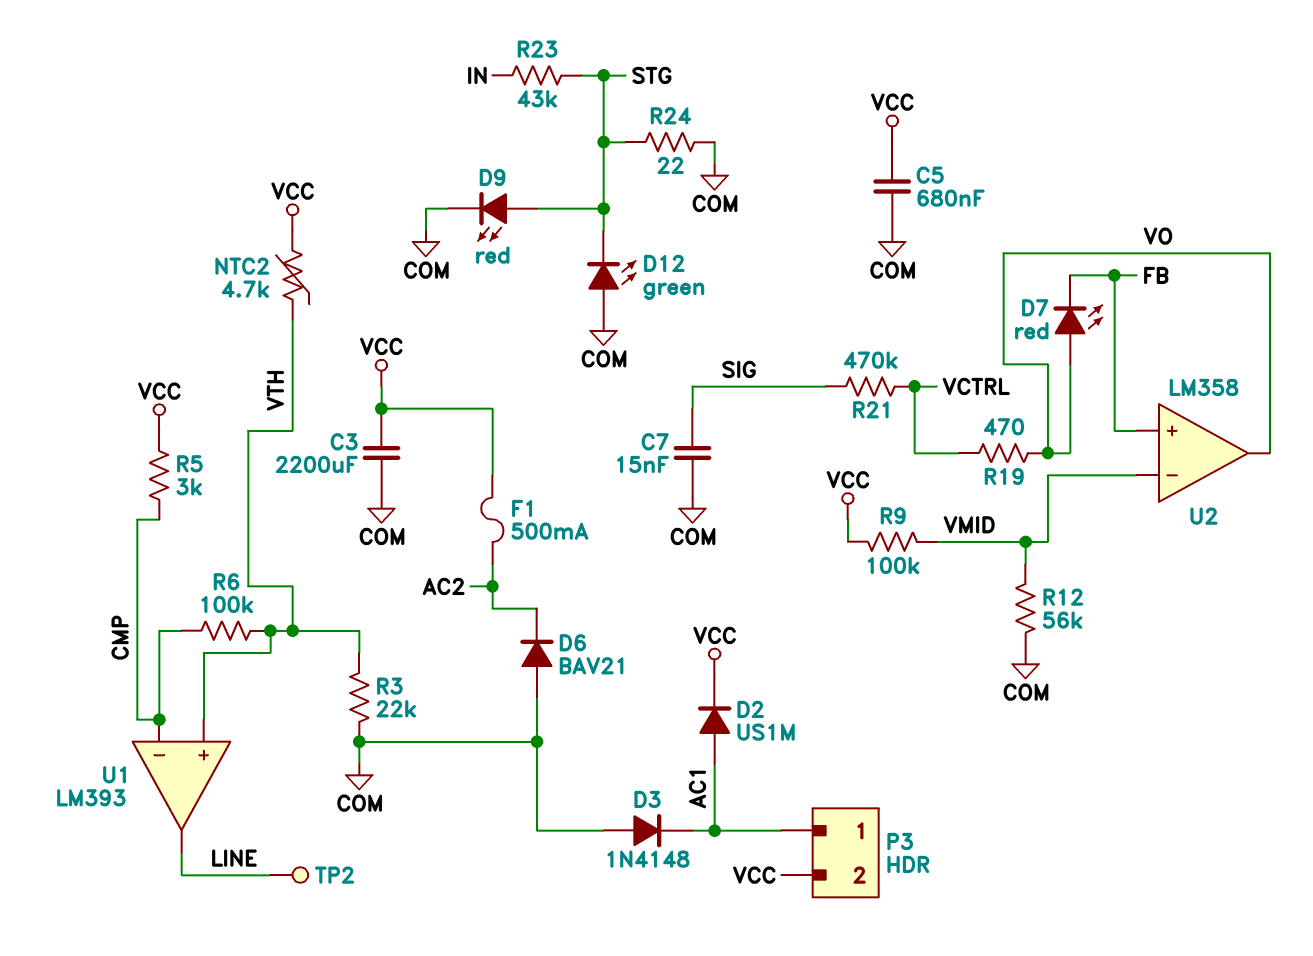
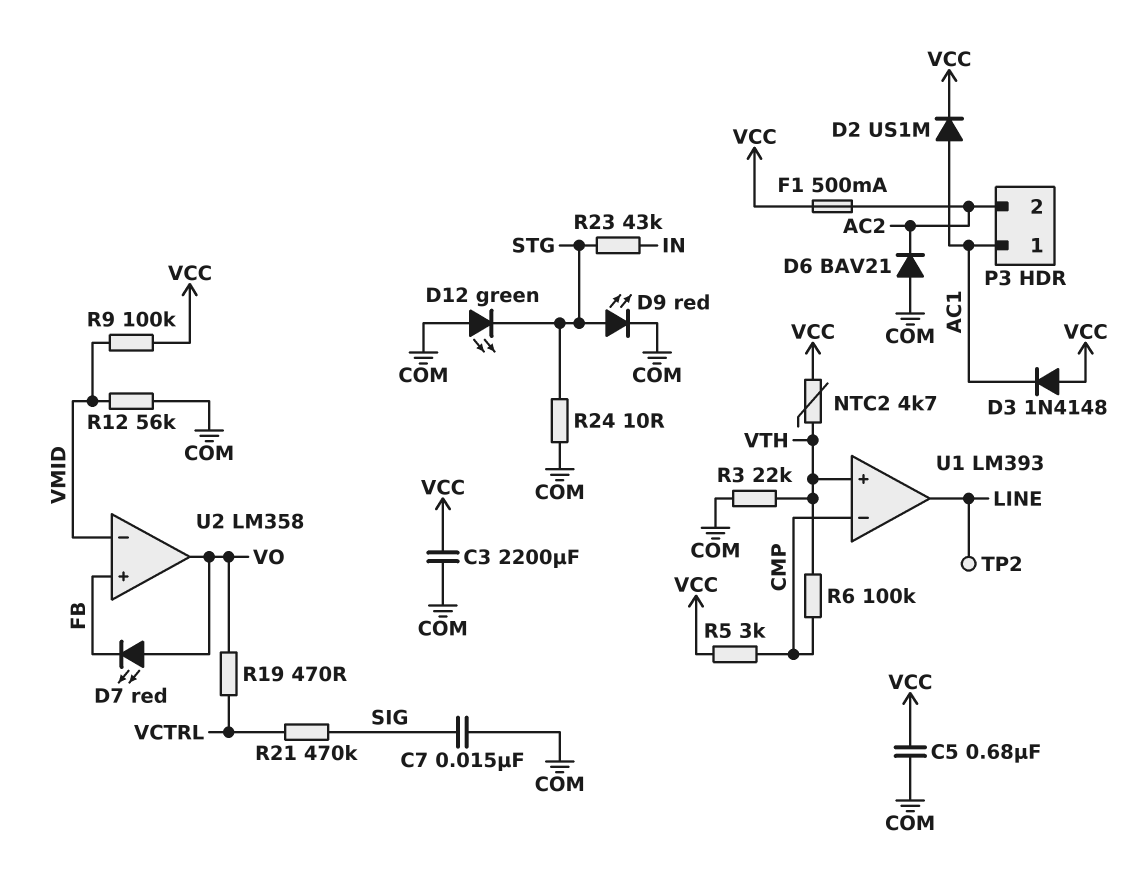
D3: diode 1N4148 (A COM, K AC1) -> diode 1N4148 (A VCC, K AC1)
P3 pin 2: VCC -> AC2
R24: 22 (COM, STG) -> 10 (COM, STG)

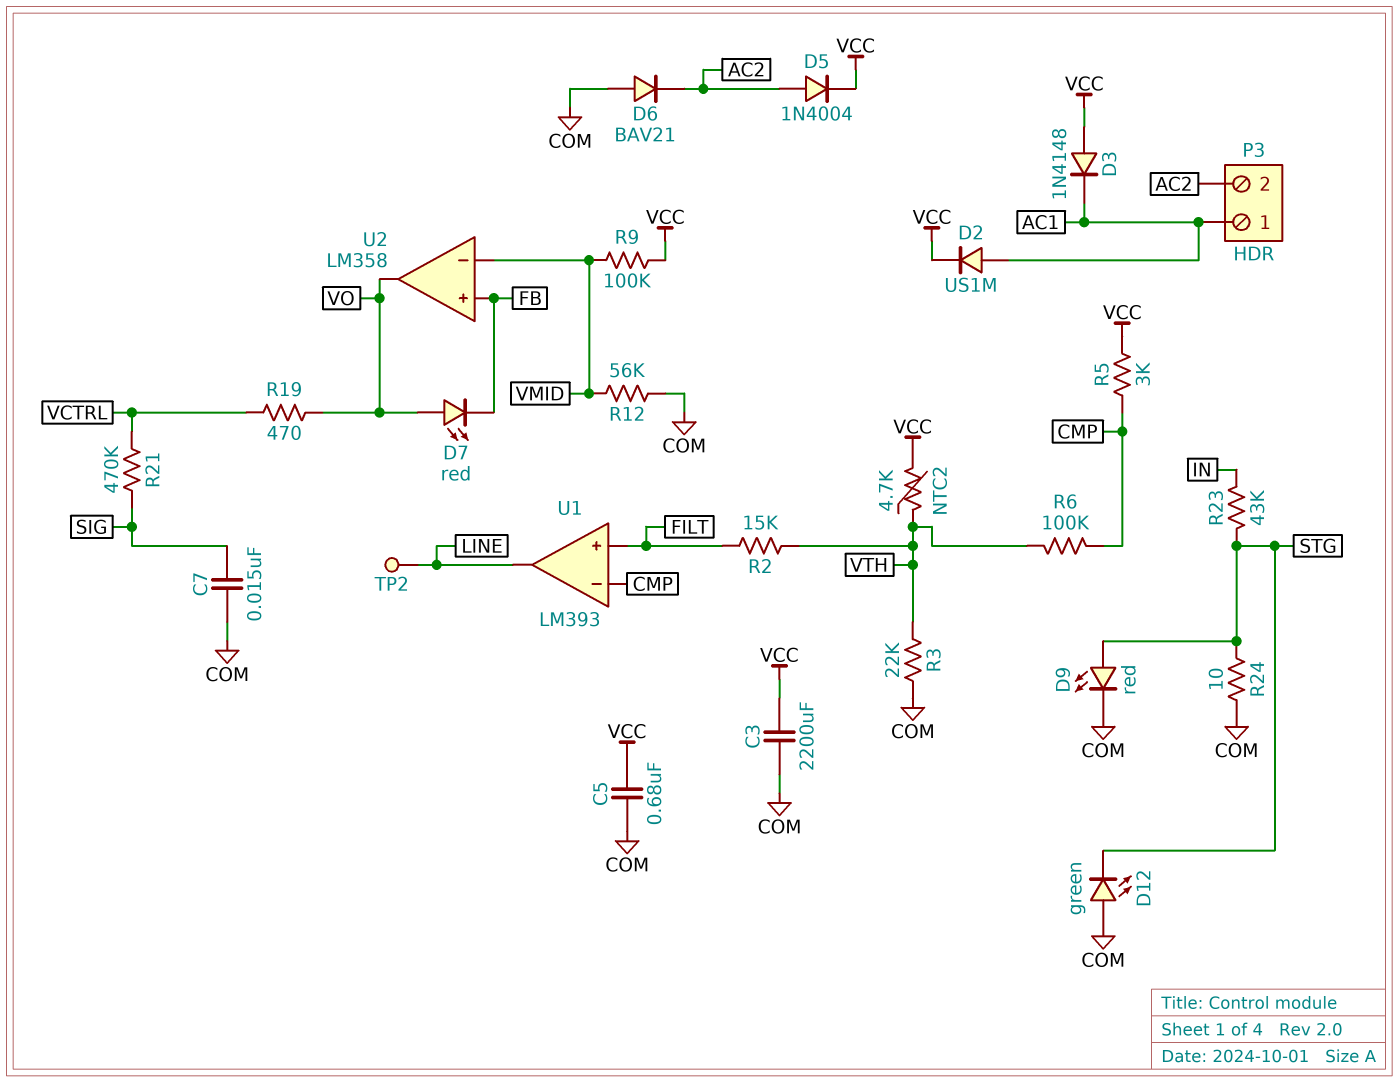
D5: none -> diode 1N4004 (A AC2, K VCC)
F1: 500mA (AC2, VCC) -> none
R2: none -> 15k (FILT, VTH)
U1 pin in+: VTH -> FILT

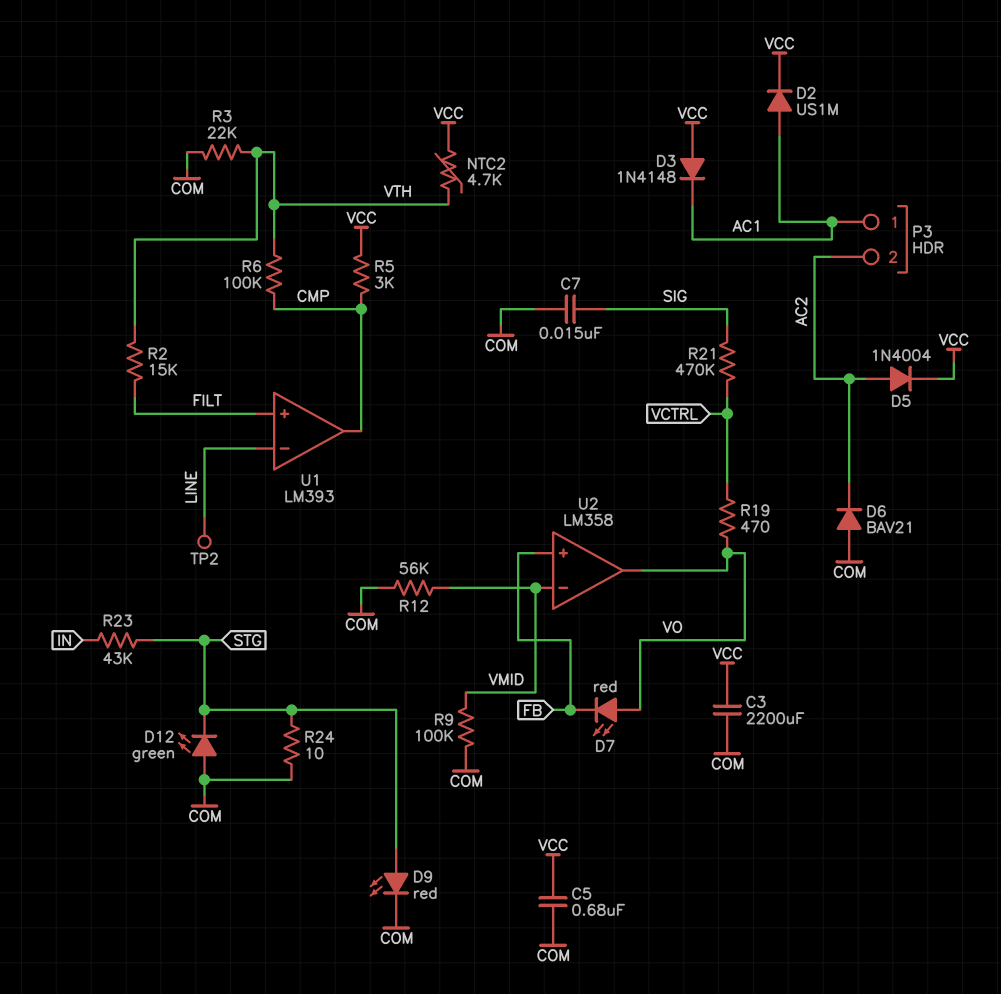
R9: 100k (VCC, VMID) -> 100k (COM, VMID)
U1 pin in-: CMP -> LINE
U1 pin out: LINE -> CMP

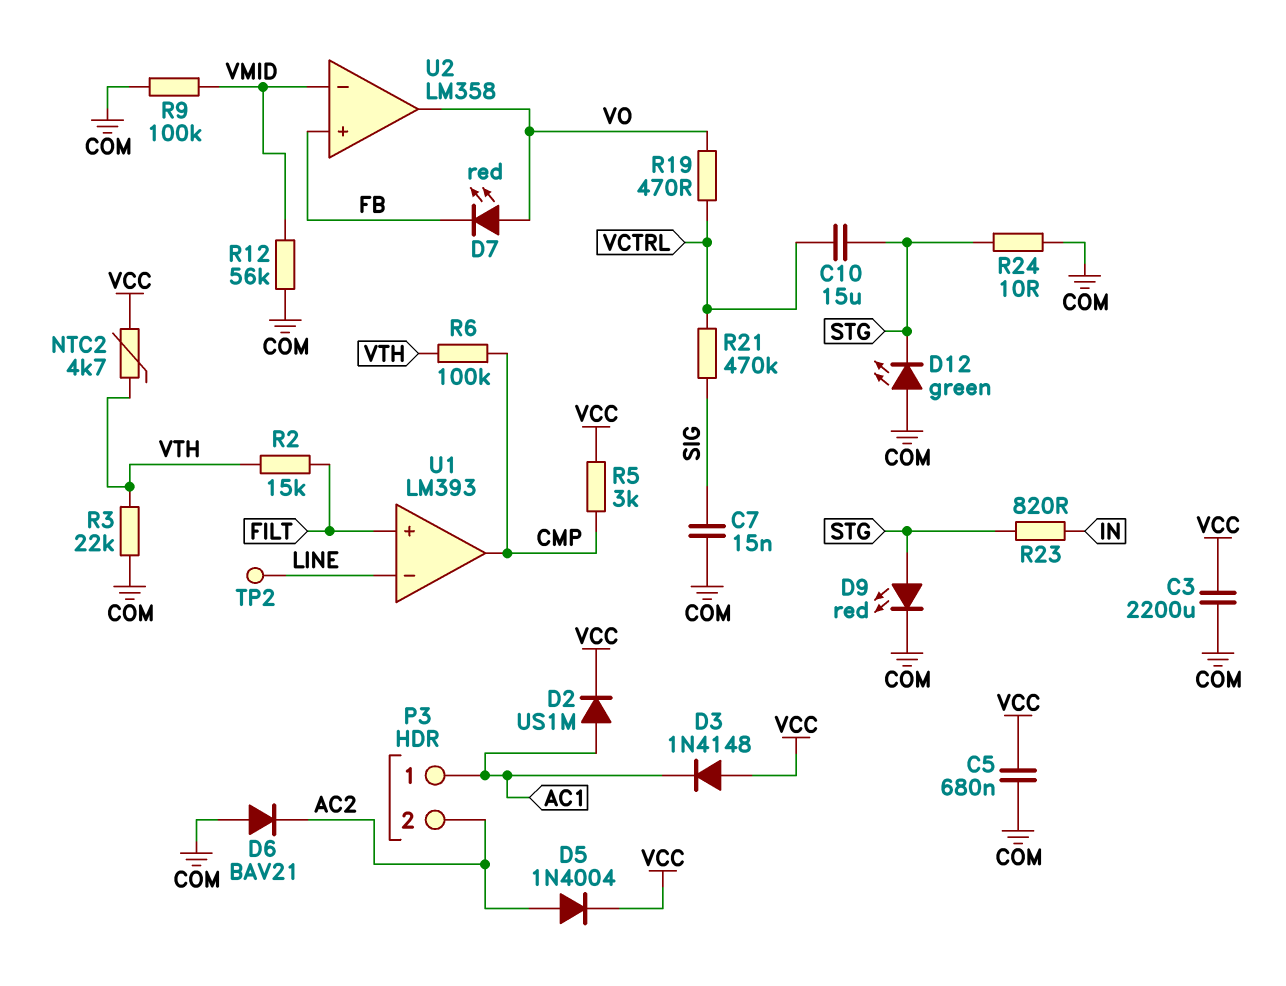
C10: none -> 15uF (STG, VCTRL)
R23: 43k (IN, STG) -> 820 (IN, STG)

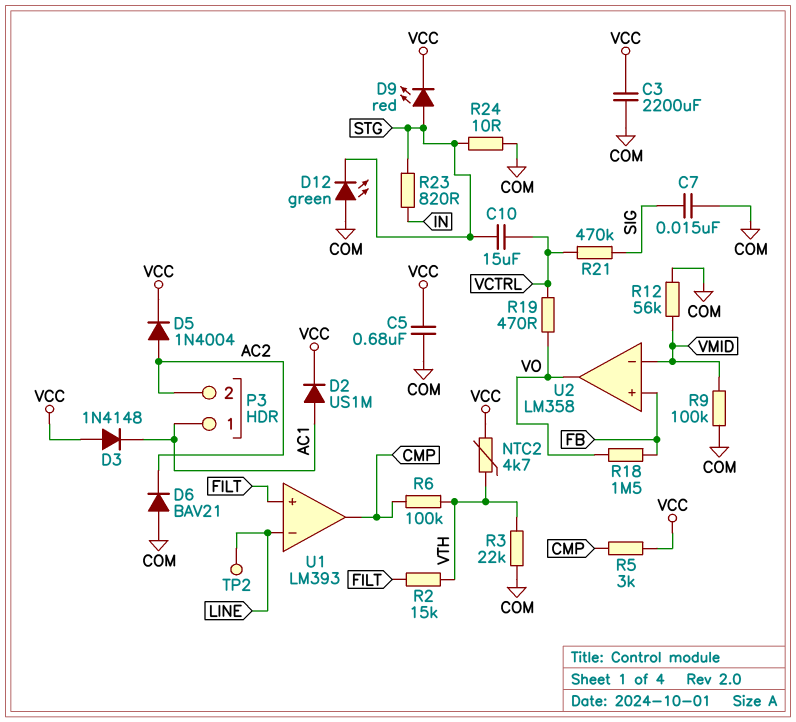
D7: LED red (A VO, K FB) -> none
D9: LED red (A STG, K COM) -> LED red (A STG, K VCC)
R18: none -> 1.5M (FB, VO)

